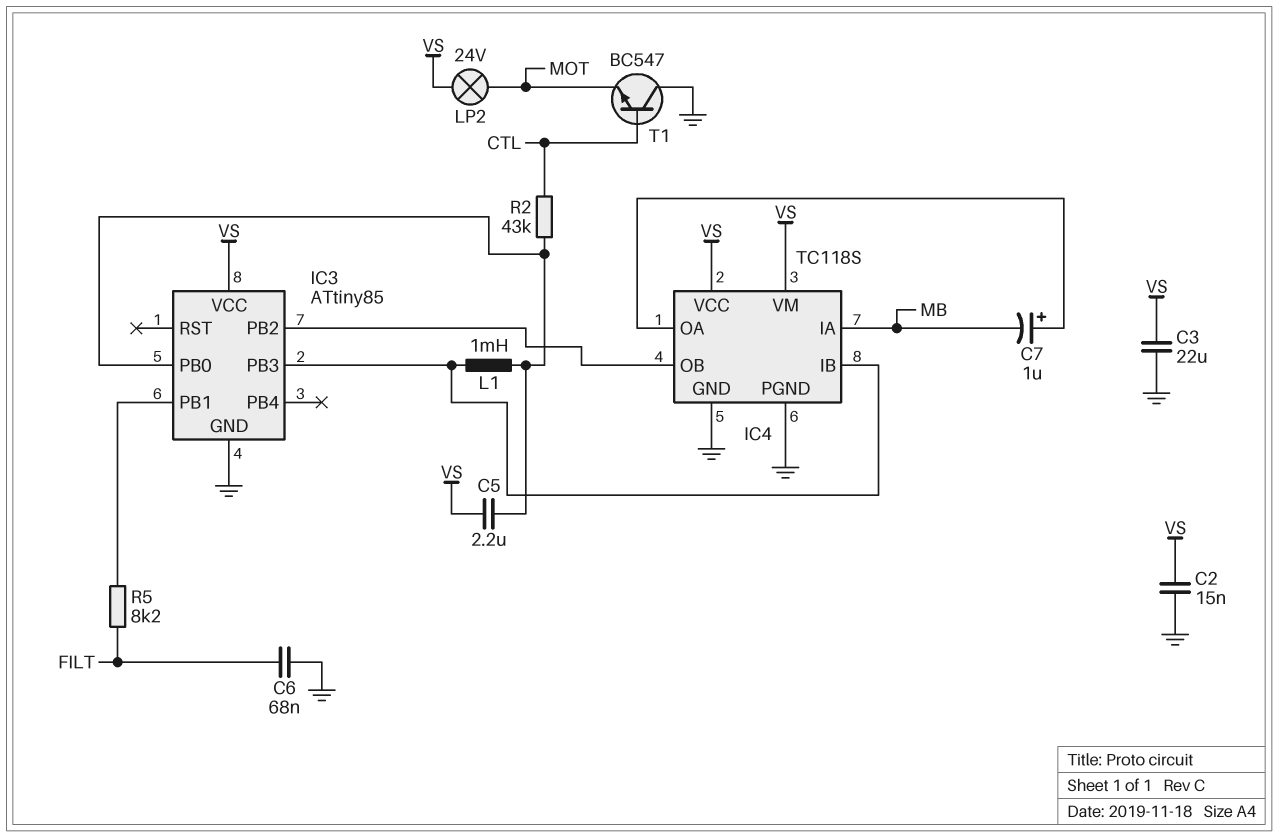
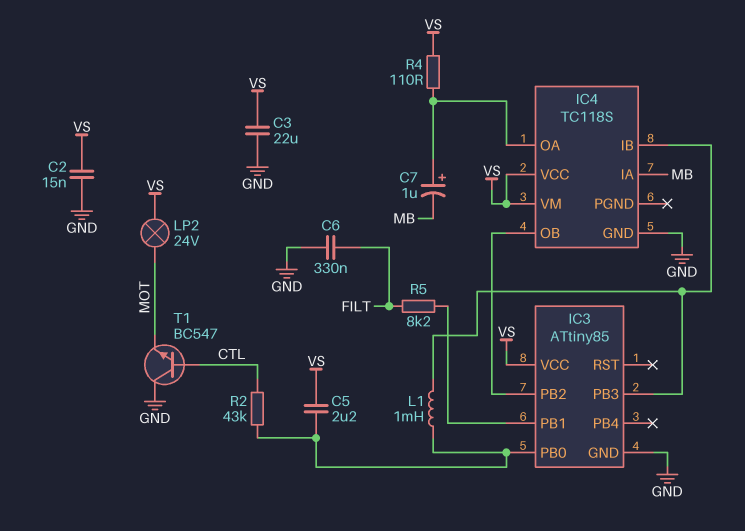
C6: 68nF (FILT, GND) -> 330nF (FILT, GND)
IC4 pin PGND: GND -> none
R4: none -> 110 (IC4/OA, VS)

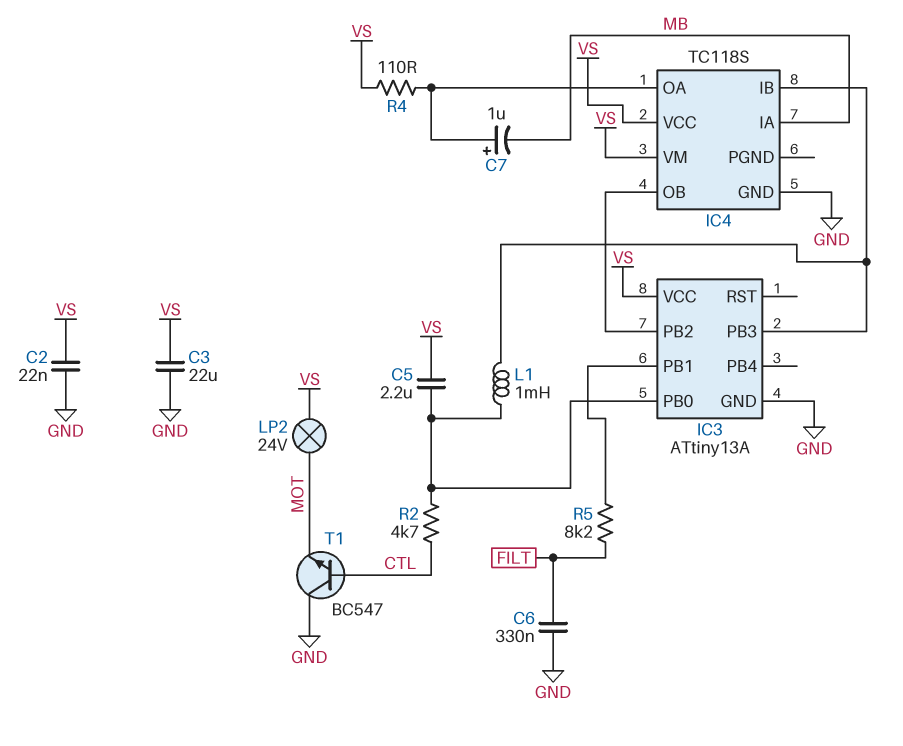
C2: 15nF (GND, VS) -> 22nF (GND, VS)
IC3: ATtiny85 -> ATtiny13A
R2: 43k (CTL, IC3/PB0) -> 4.7k (CTL, IC3/PB0)

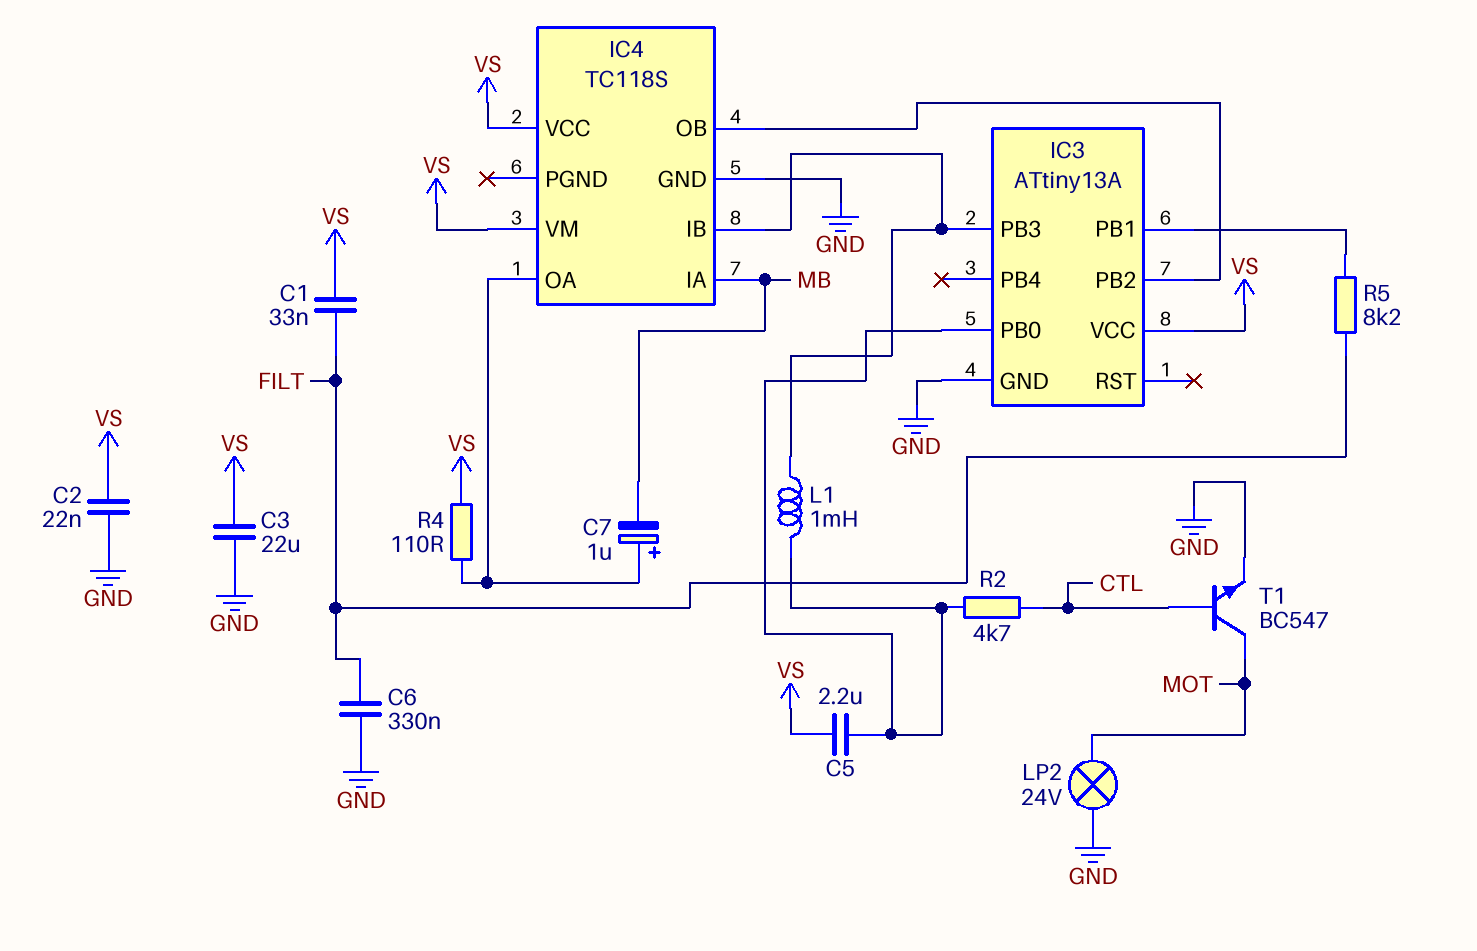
C1: none -> 33nF (FILT, VS)
LP2: lamp 24V (MOT, VS) -> lamp 24V (GND, MOT)
T1: NPN BC547 (B CTL, C GND, E MOT) -> NPN BC547 (B CTL, C MOT, E GND)

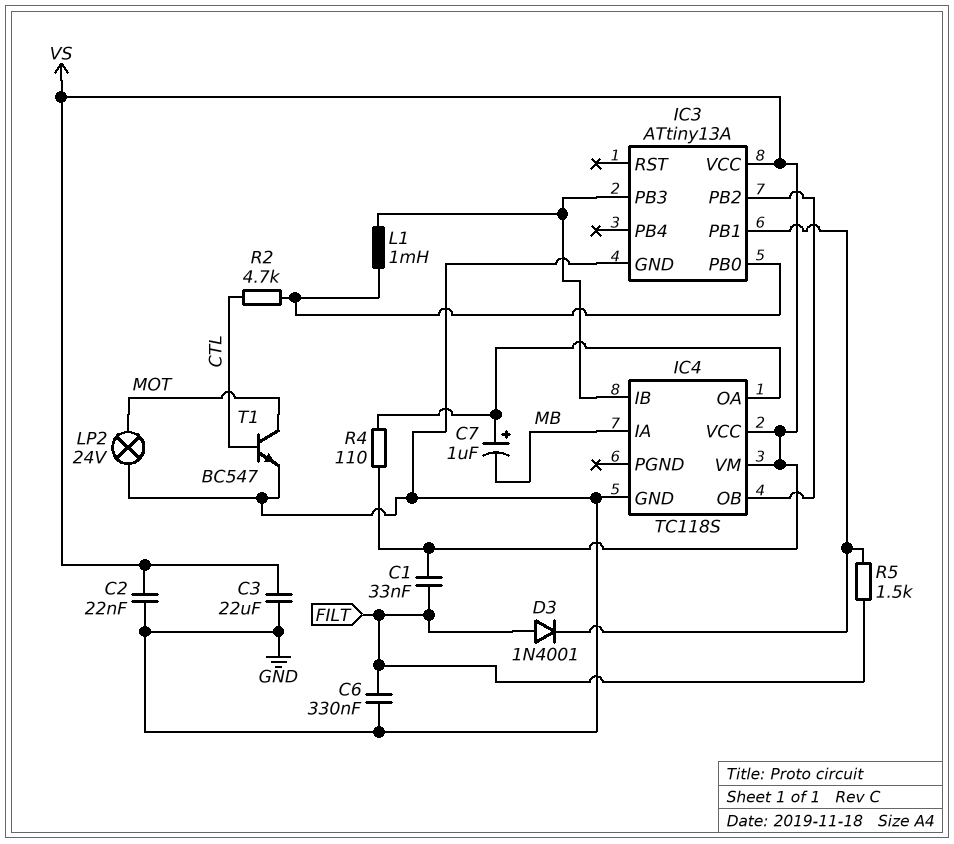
C5: 2.2uF (IC3/PB0, VS) -> none
D3: none -> diode 1N4001 (A FILT, K IC3/PB1)
R5: 8.2k (FILT, IC3/PB1) -> 1.5k (FILT, IC3/PB1)

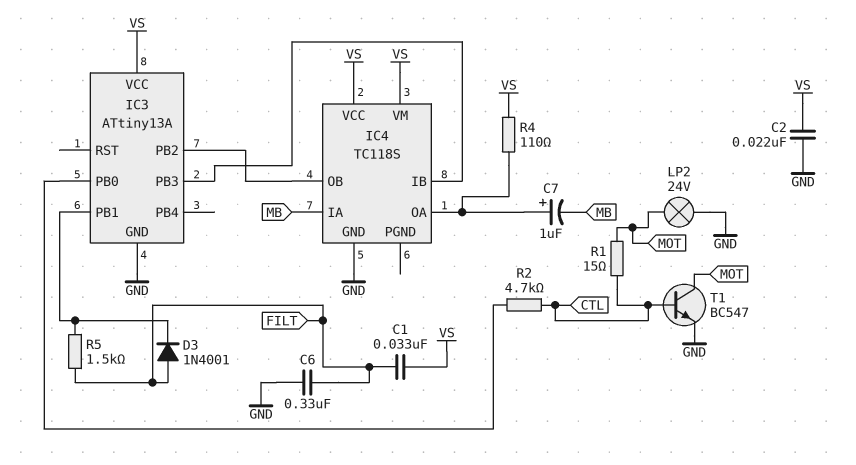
C3: 22uF (GND, VS) -> none
L1: 1mH (IC3/PB0, IC3/PB3) -> none
R1: none -> 15 (CTL, MOT)

